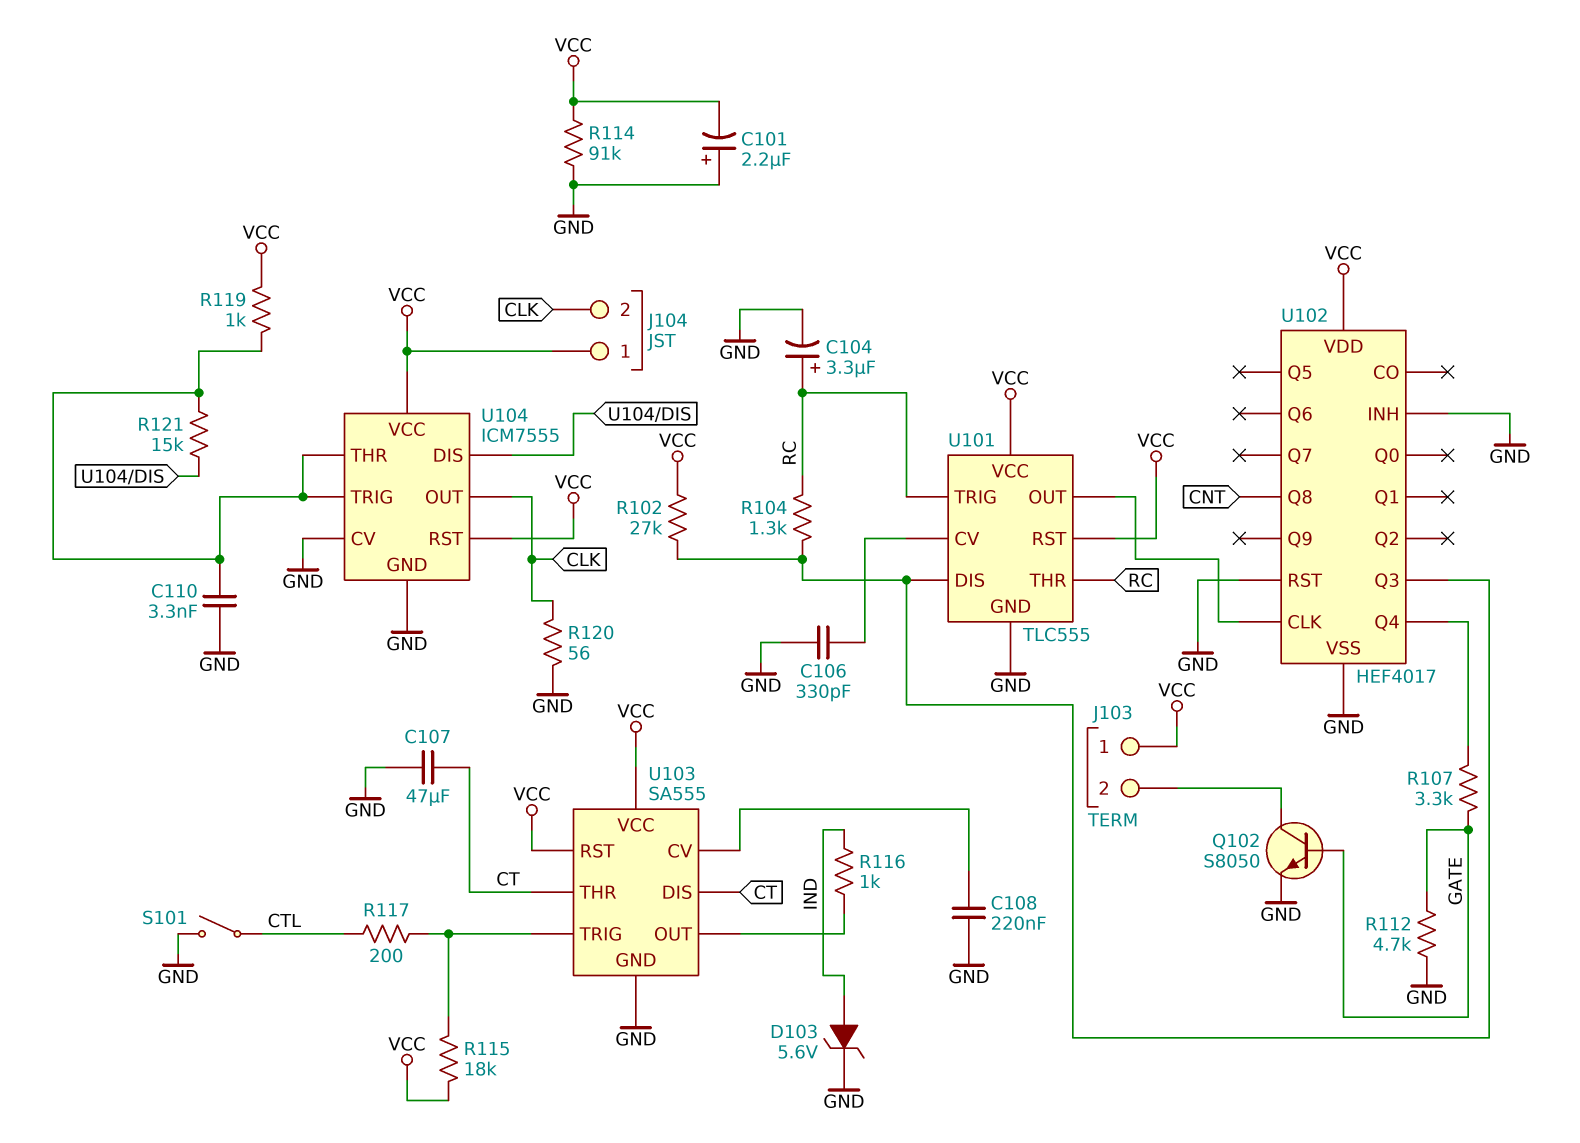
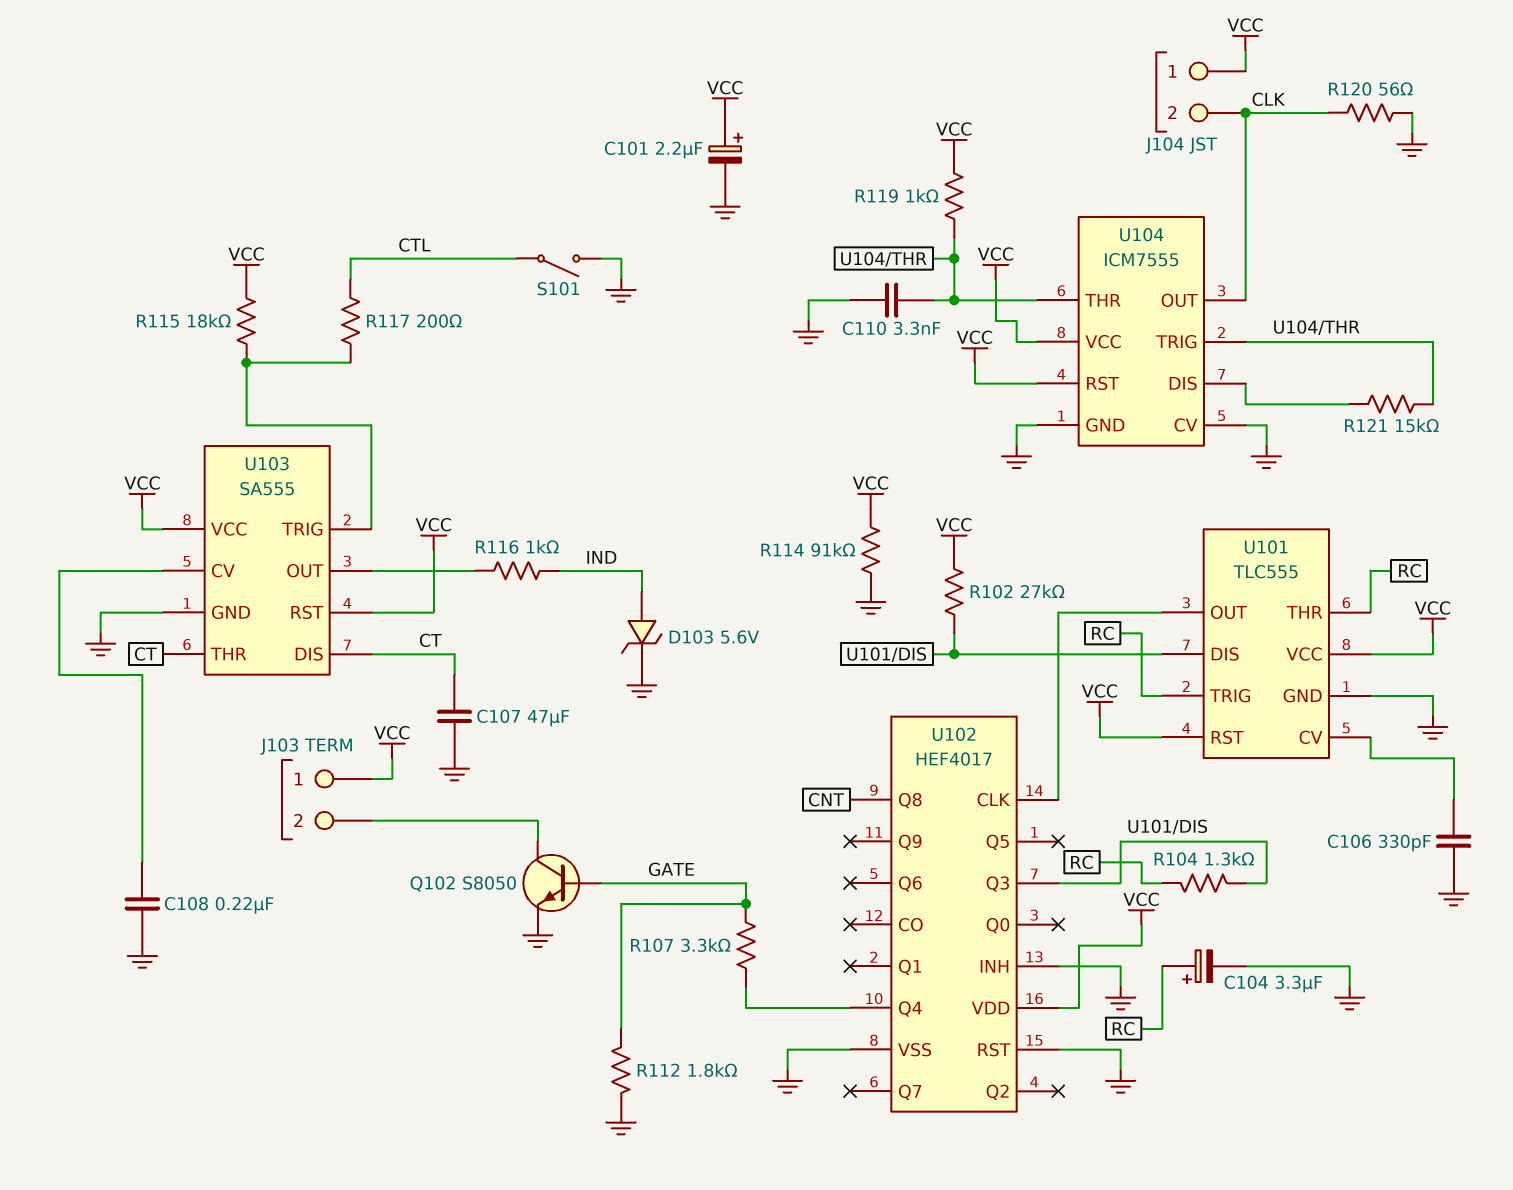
C101: 2.2uF (plus GND, minus VCC) -> 2.2uF (plus VCC, minus GND)
R112: 4.7k (GATE, GND) -> 1.8k (GATE, GND)

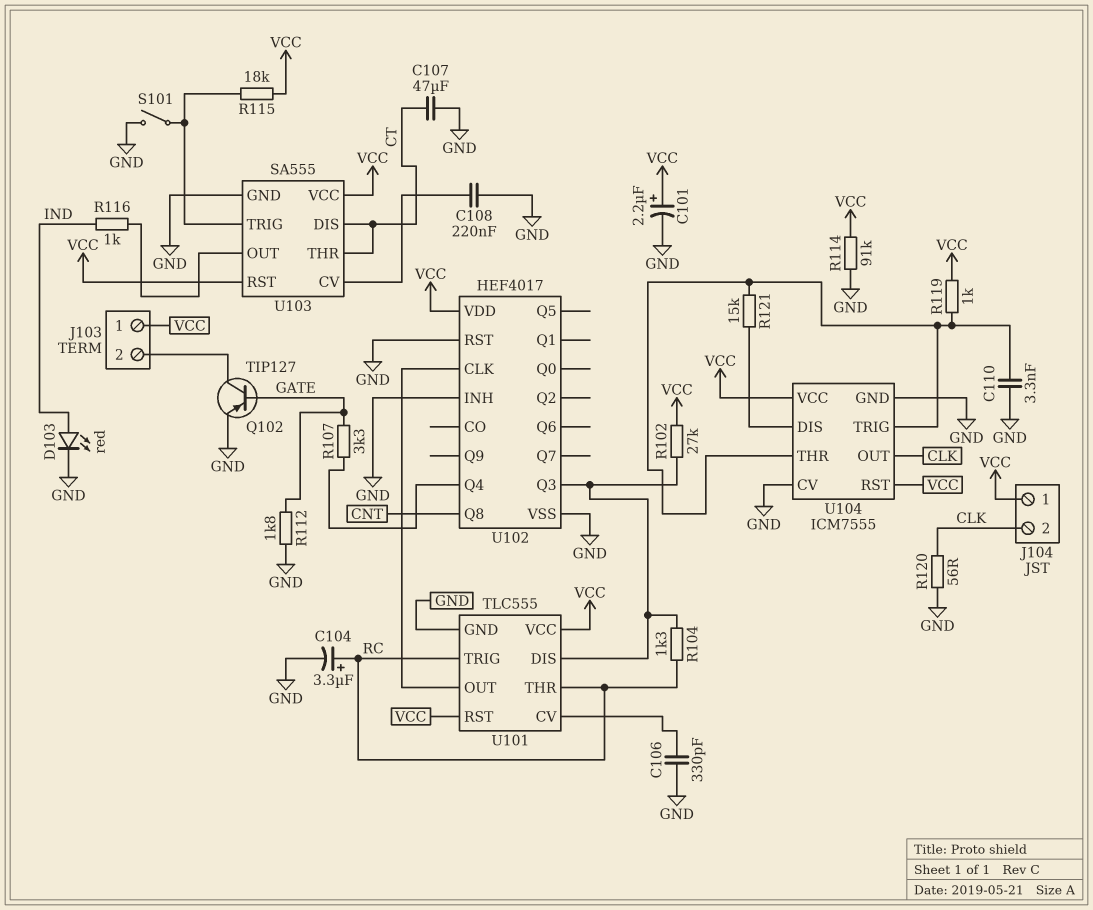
D103: zener 5.6V (A IND, K GND) -> LED red (A IND, K GND)
Q102: NPN S8050 (B GATE, C J103/2, E GND) -> PNP TIP127 (B GATE, C J103/2, E GND)
R117: 200 (CTL, U103/TRIG) -> none
S101: switch (CTL, GND) -> switch (GND, U103/TRIG)

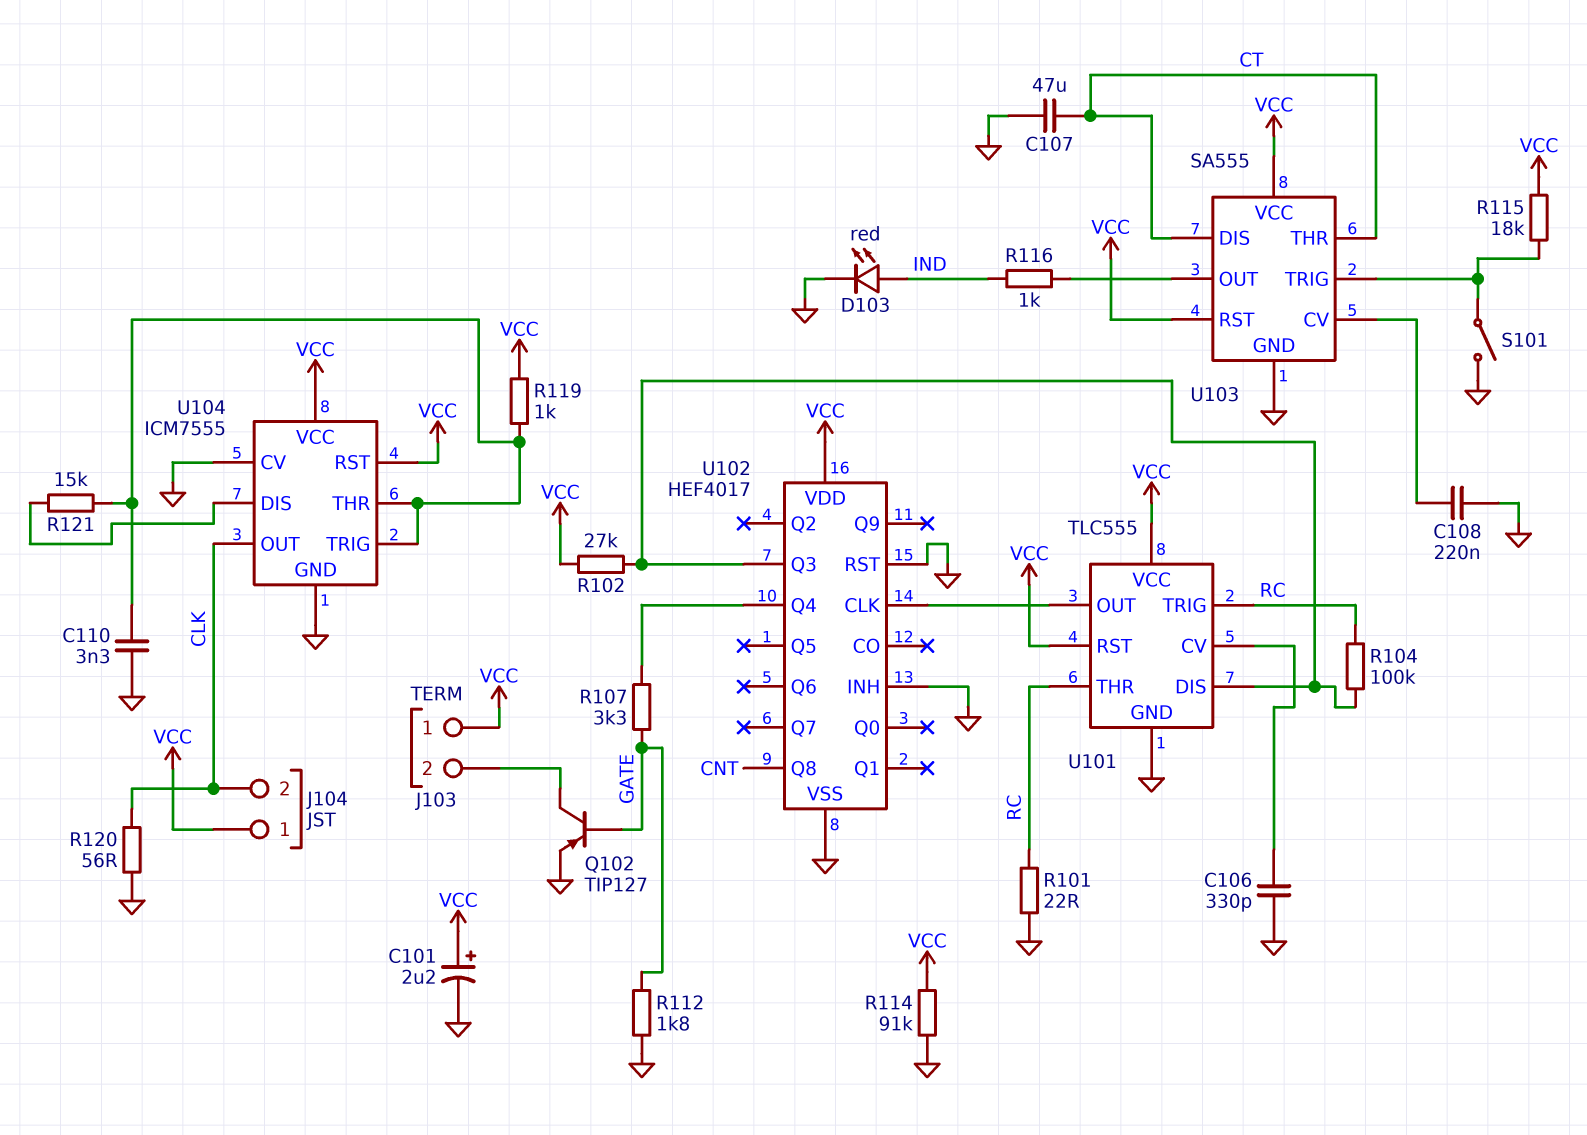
C104: 3.3uF (plus RC, minus GND) -> none
R101: none -> 22 (GND, RC)
R104: 1.3k (RC, U101/DIS) -> 100k (RC, U101/DIS)

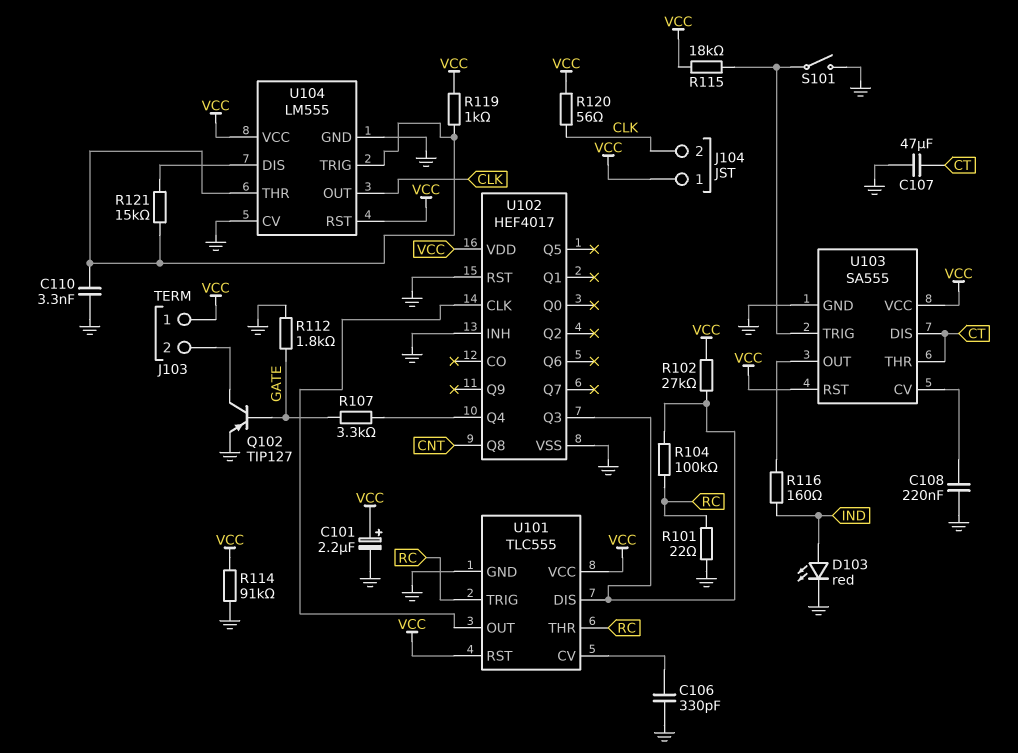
R116: 1k (IND, U103/OUT) -> 160 (IND, U103/OUT)
R120: 56 (CLK, GND) -> 56 (CLK, VCC)
U104: ICM7555 -> LM555

